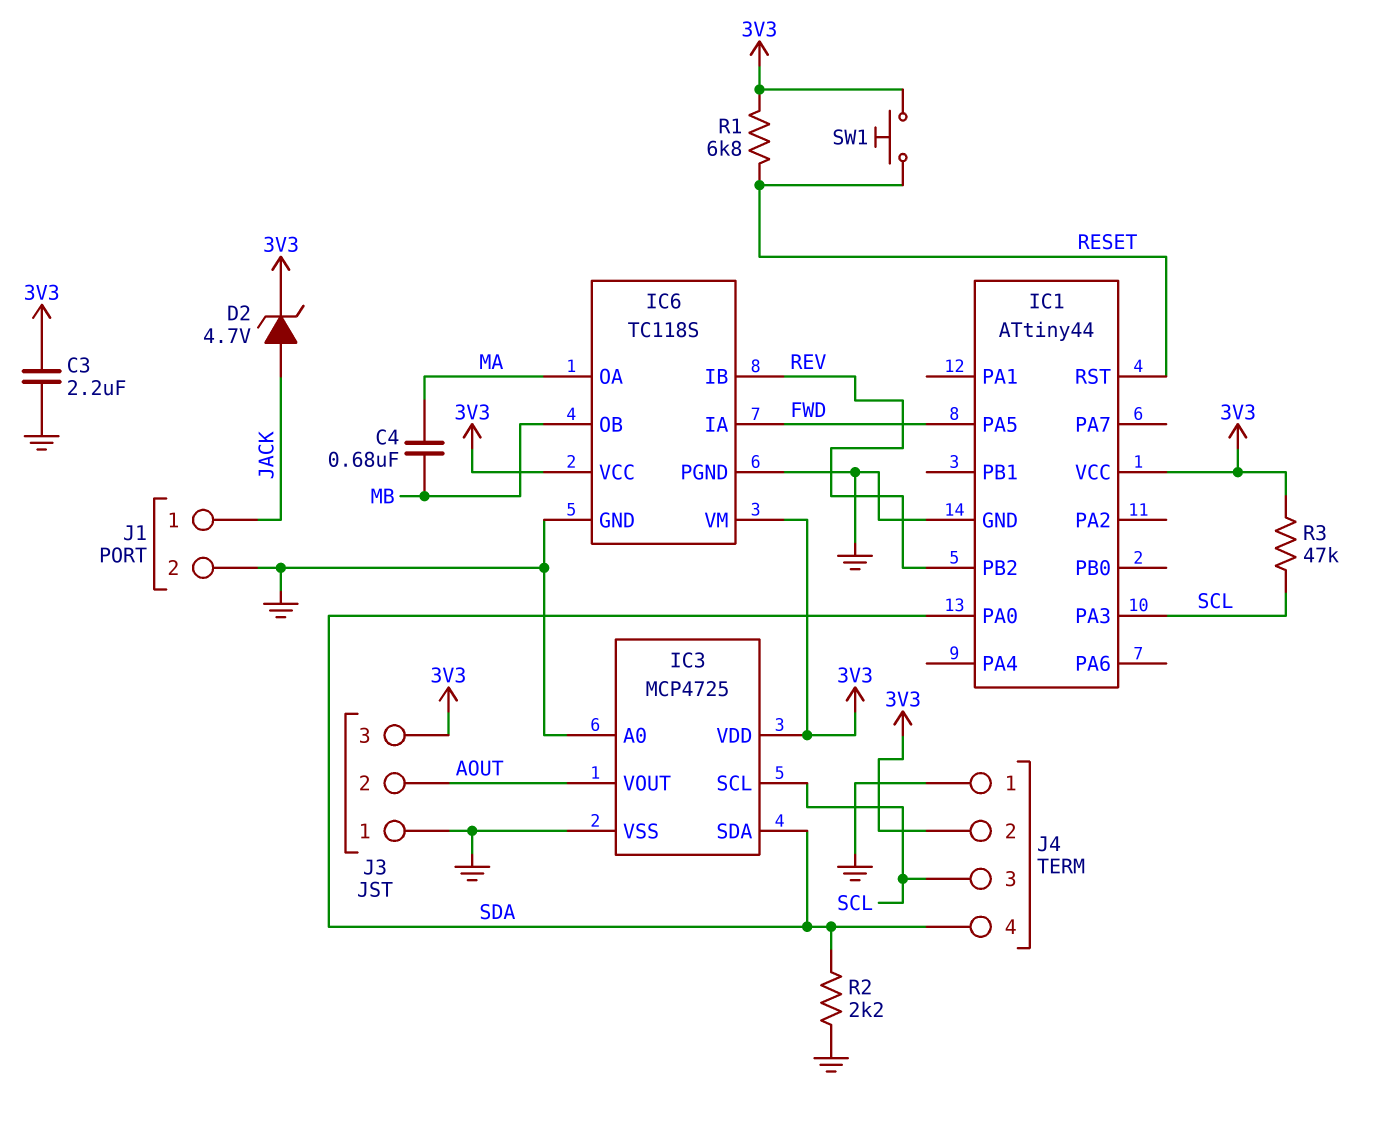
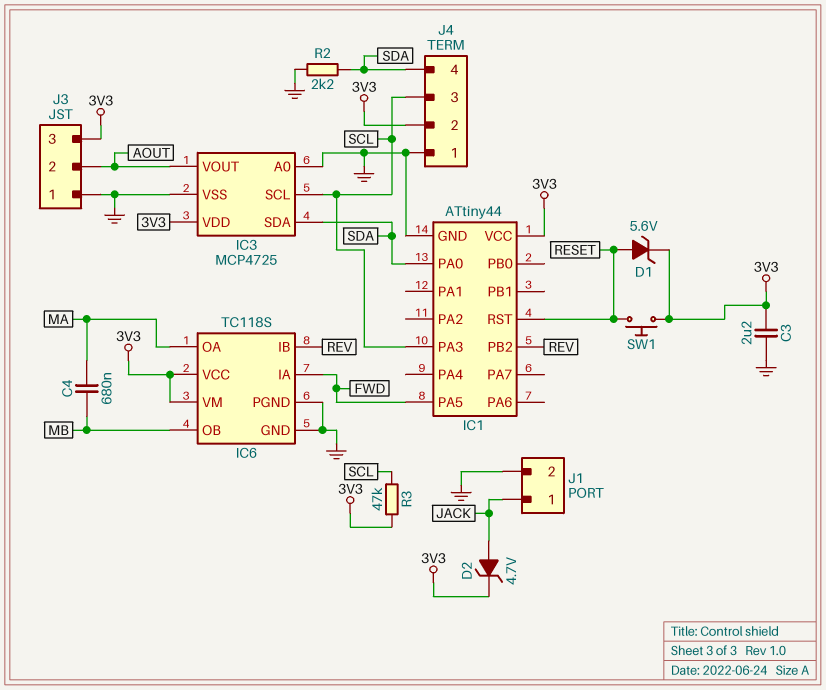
D1: none -> zener 5.6V (A RESET, K 3V3)
R1: 6.8k (3V3, RESET) -> none

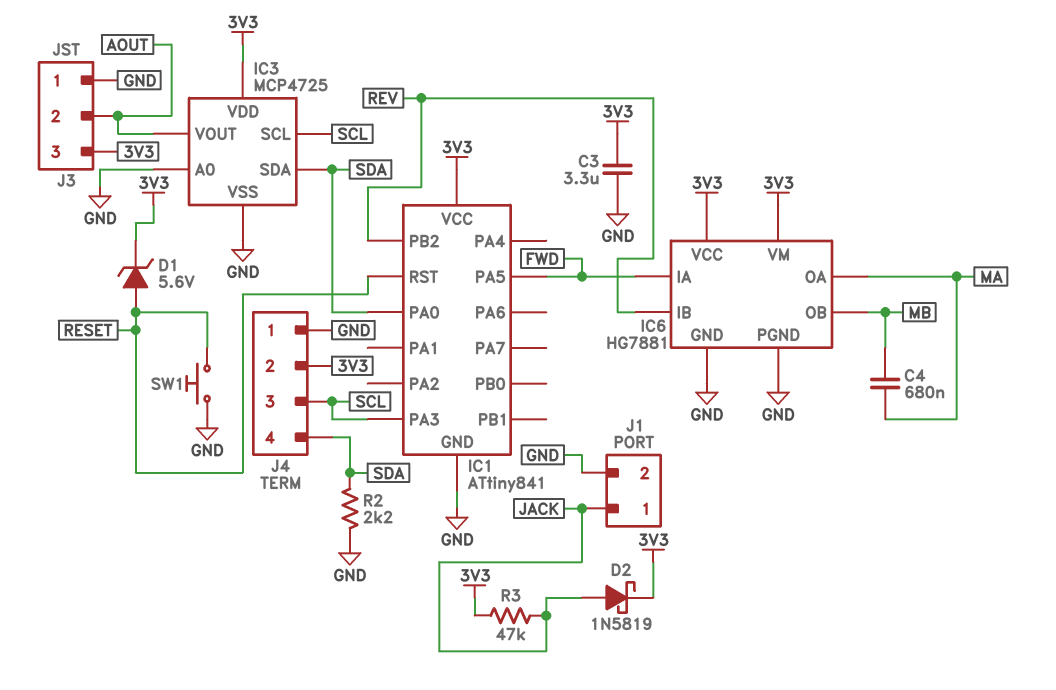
C3: 2.2uF (3V3, GND) -> 3.3uF (3V3, GND)
D2: zener 4.7V (A JACK, K 3V3) -> schottky 1N5819 (A JACK, K 3V3)
IC1: ATtiny44 -> ATtiny841
IC6: TC118S -> HG7881
R3: 47k (3V3, SCL) -> 47k (3V3, JACK)
SW1: button (3V3, RESET) -> button (GND, RESET)

